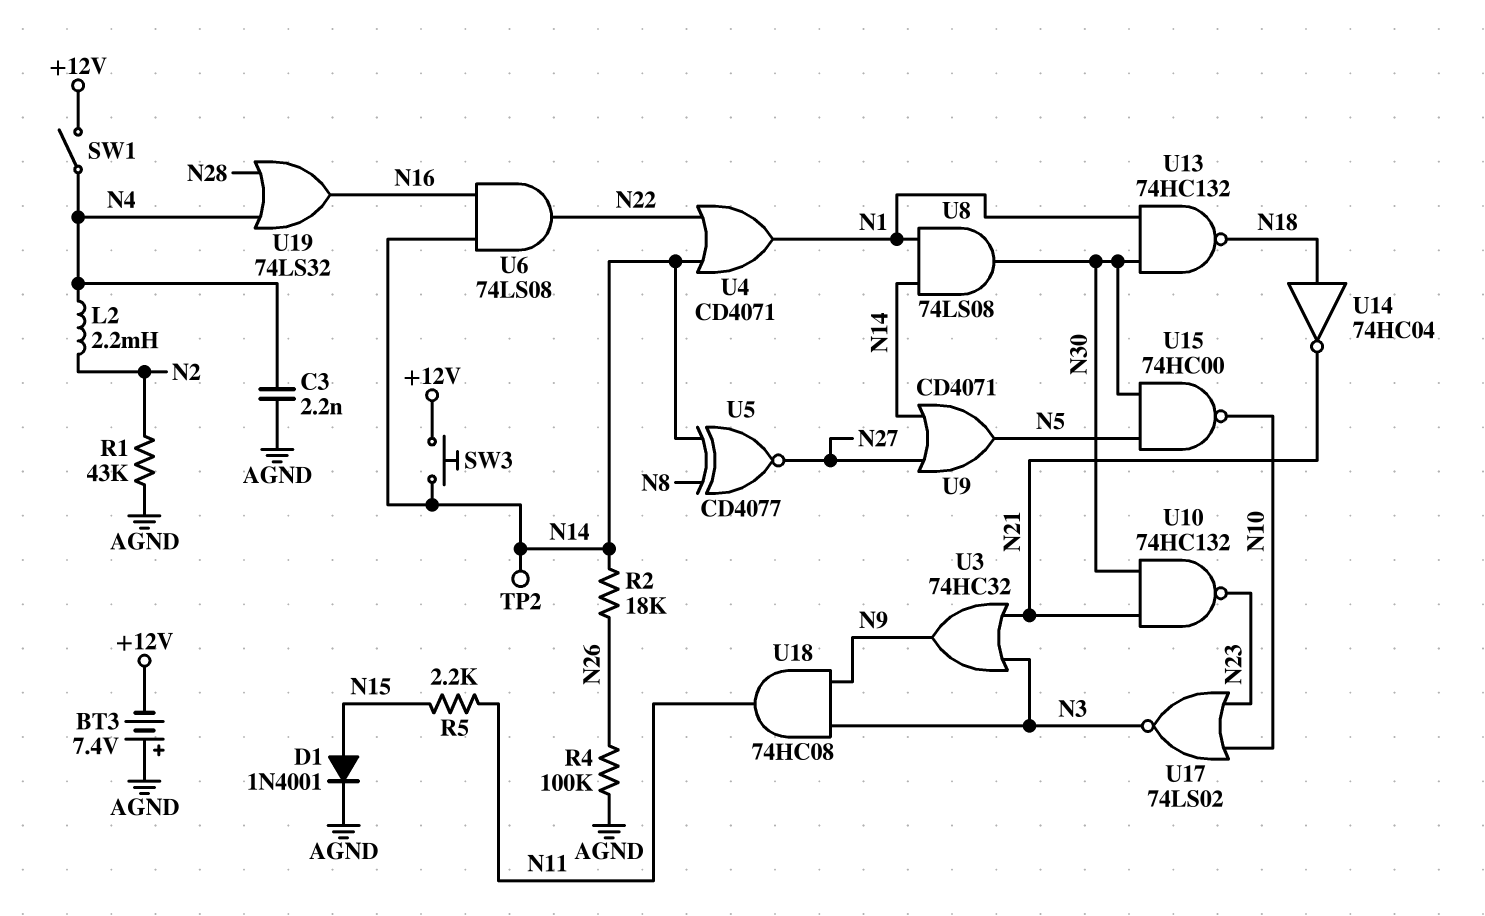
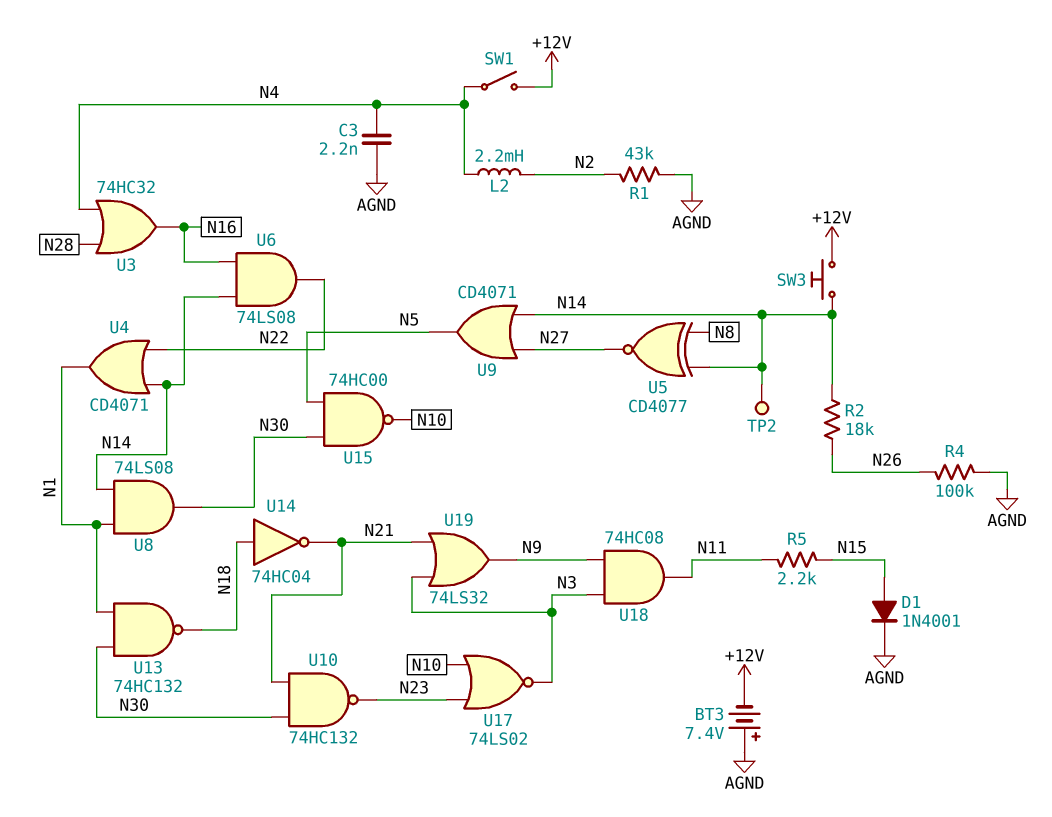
U3: OR 74HC32 (in N3, in N21, out N9) -> OR 74HC32 (in N4, in N28, out N16)
U19: OR 74LS32 (in N4, in N28, out N16) -> OR 74LS32 (in N3, in N21, out N9)

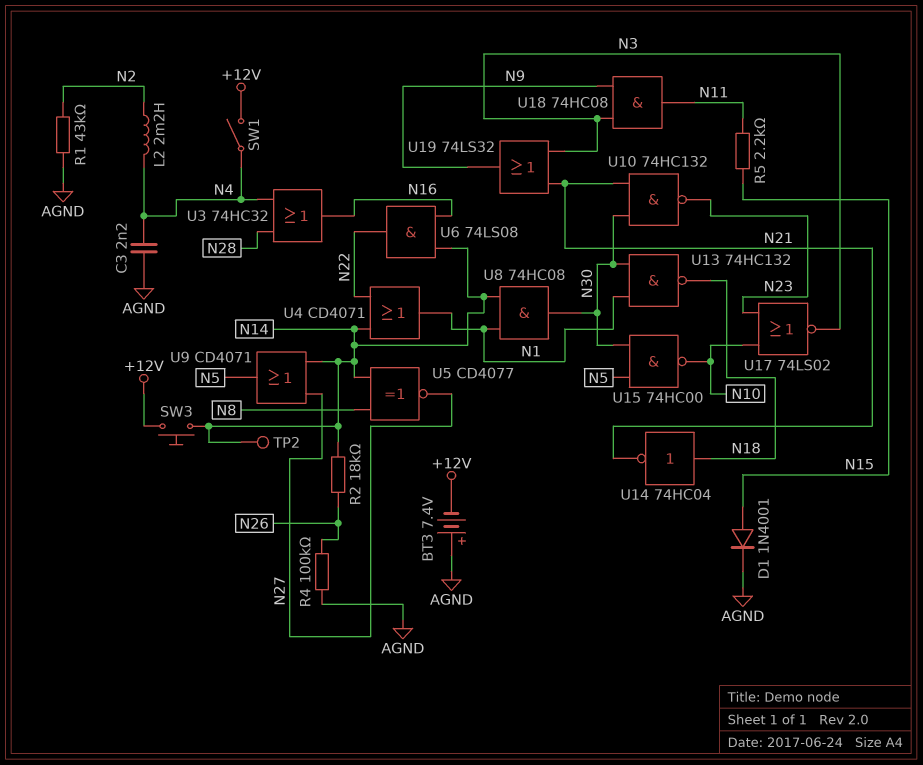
U8: AND 74LS08 (in N1, in N14, out N30) -> AND 74HC08 (in N1, in N14, out N30)

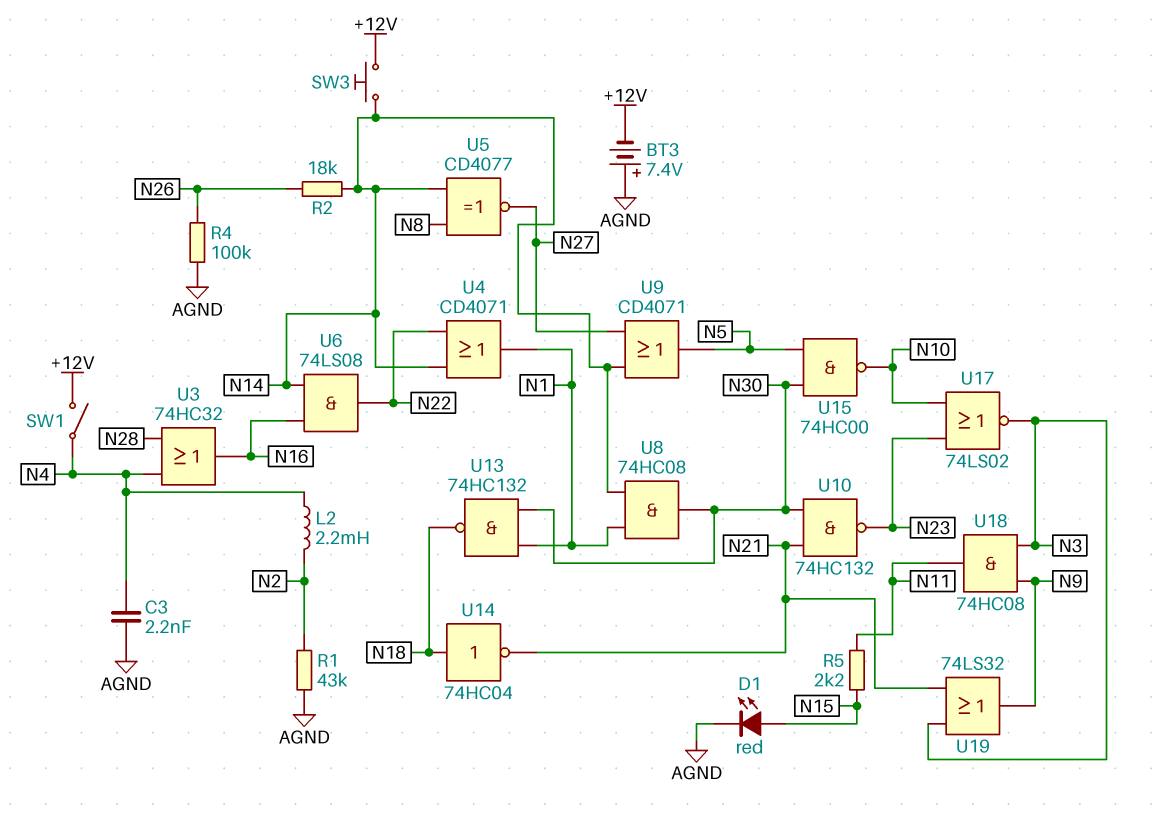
D1: diode 1N4001 (A N15, K AGND) -> LED red (A N15, K AGND)
TP2: test point (N14) -> none

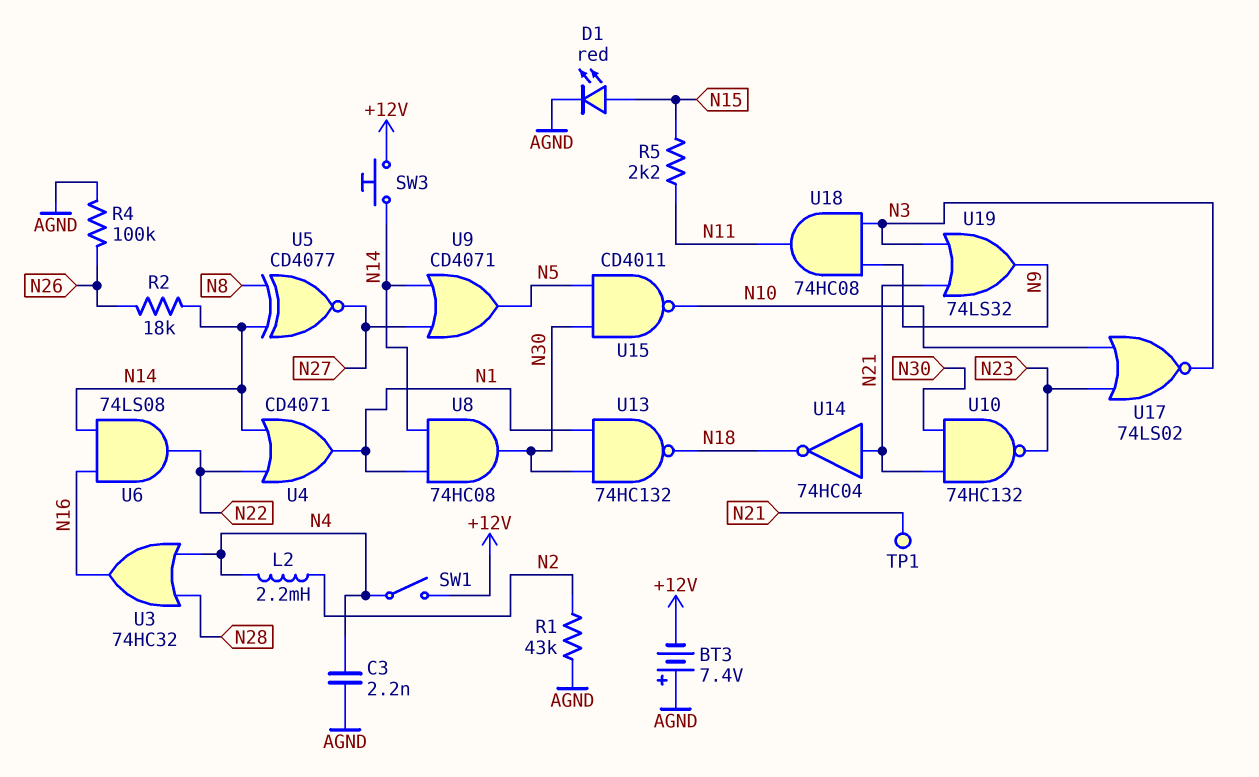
TP1: none -> test point (N21)
U14: NOT 74HC04 (in N18, out N21) -> NOT 74HC04 (in N21, out N18)
U15: NAND 74HC00 (in N5, in N30, out N10) -> NAND CD4011 (in N5, in N30, out N10)

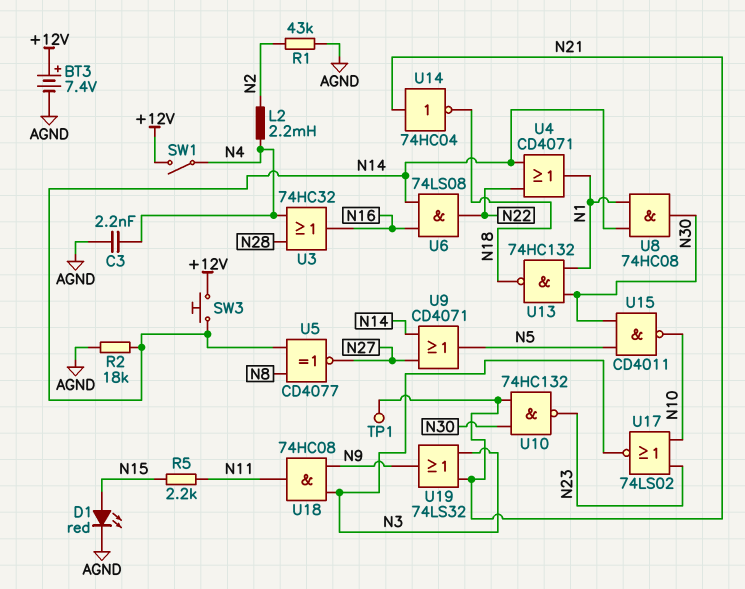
BT3: 7.4V (plus AGND, minus +12V) -> 7.4V (plus +12V, minus AGND)
R2: 18k (N14, N26) -> 18k (AGND, N14)
R4: 100k (AGND, N26) -> none

